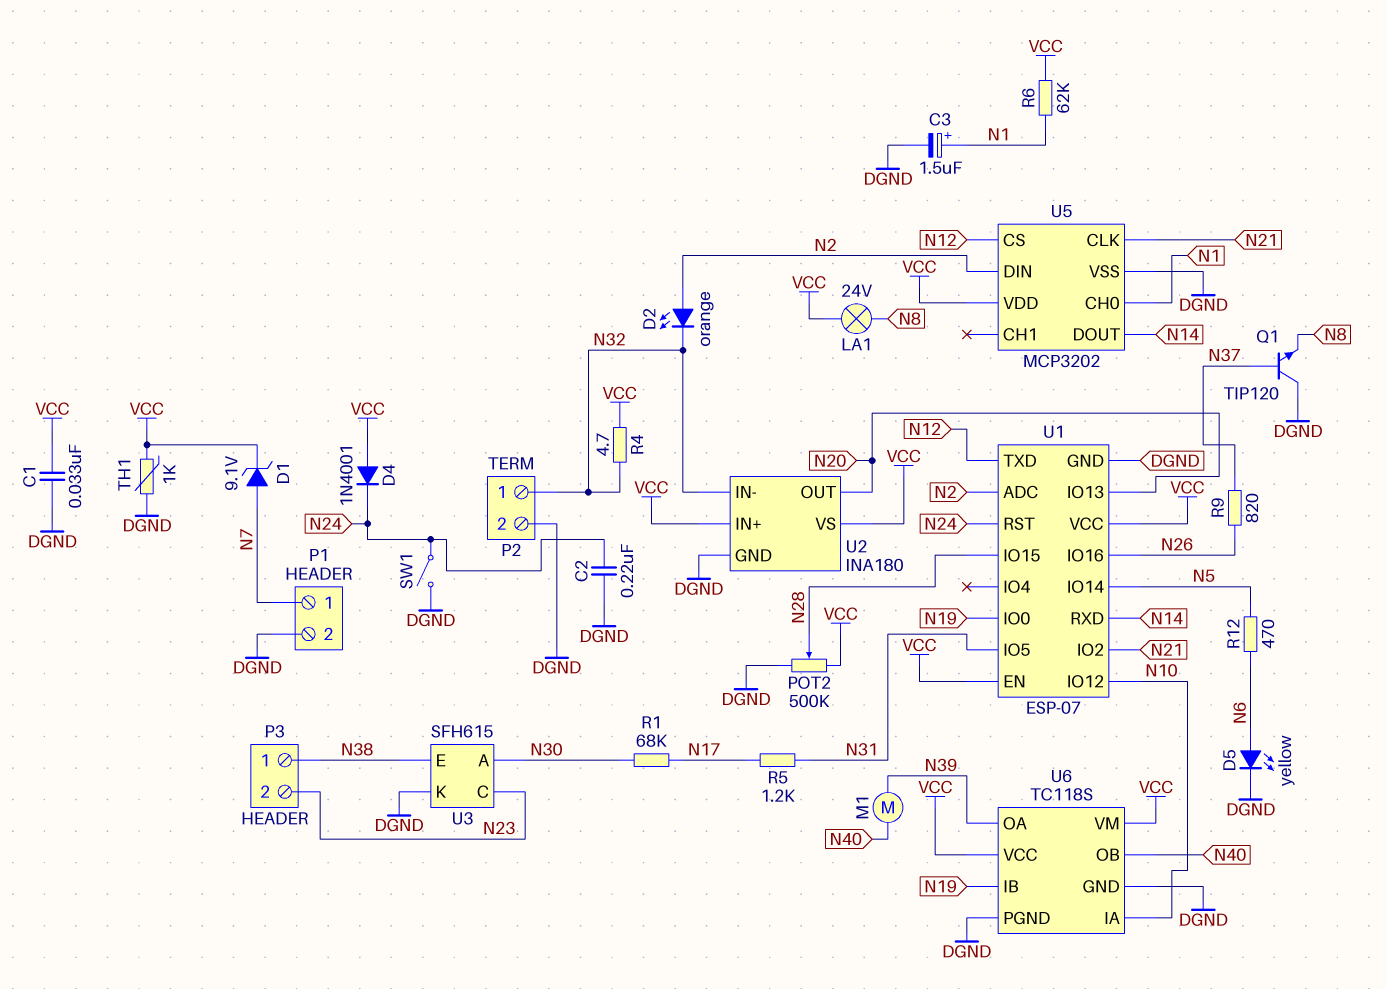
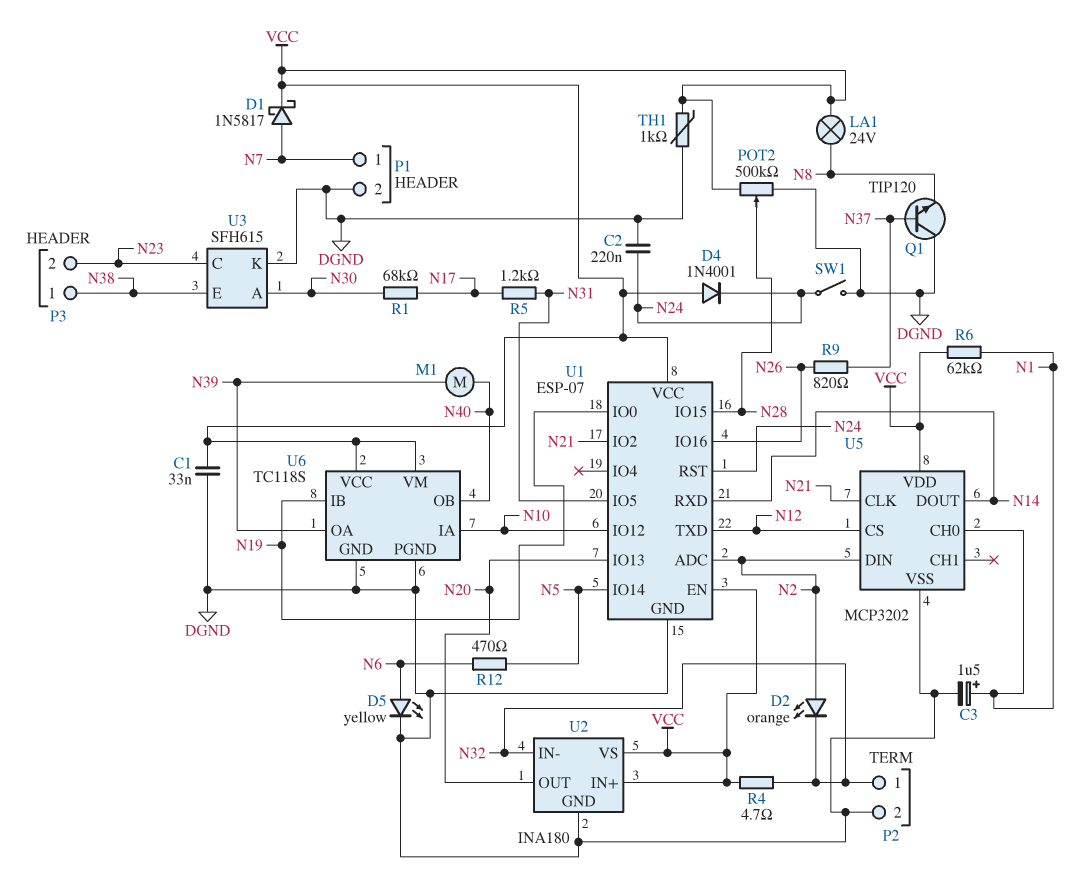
D1: zener 9.1V (A N7, K VCC) -> schottky 1N5817 (A N7, K VCC)

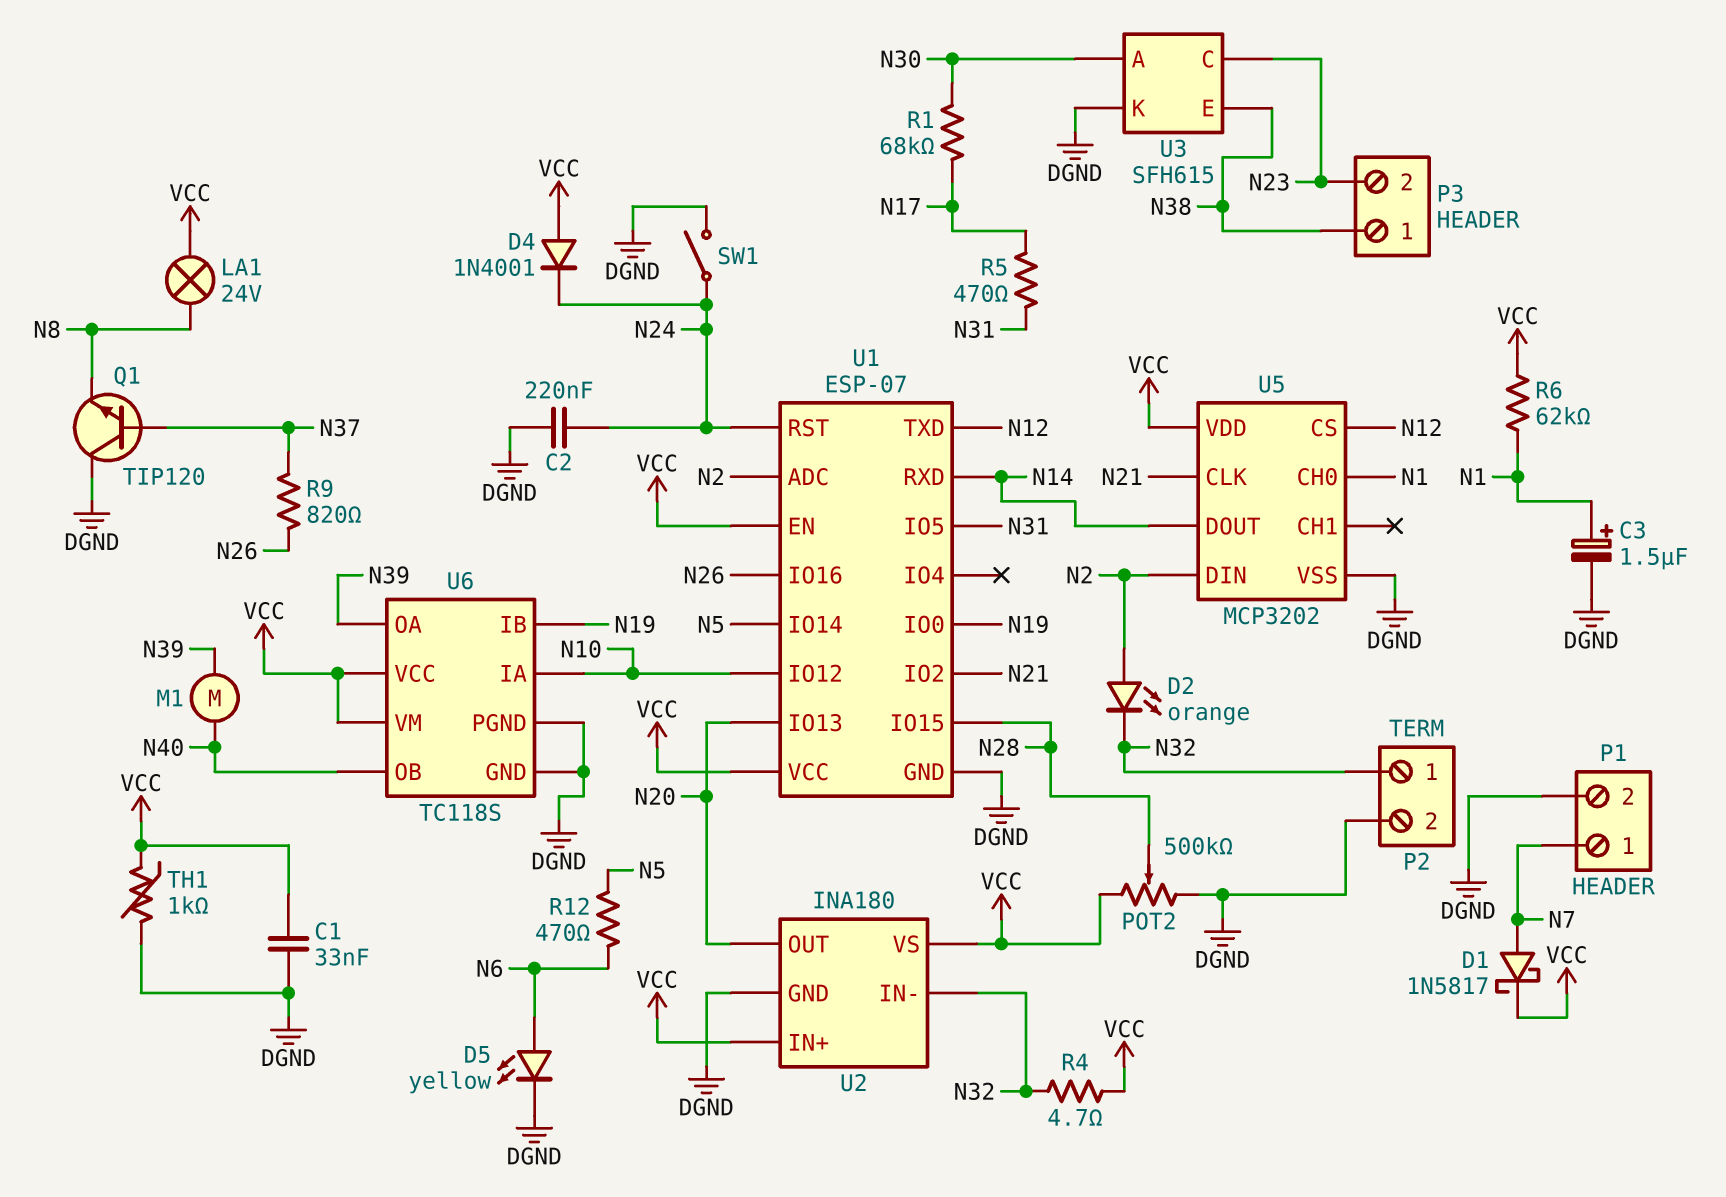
R5: 1.2k (N17, N31) -> 470 (N17, N31)

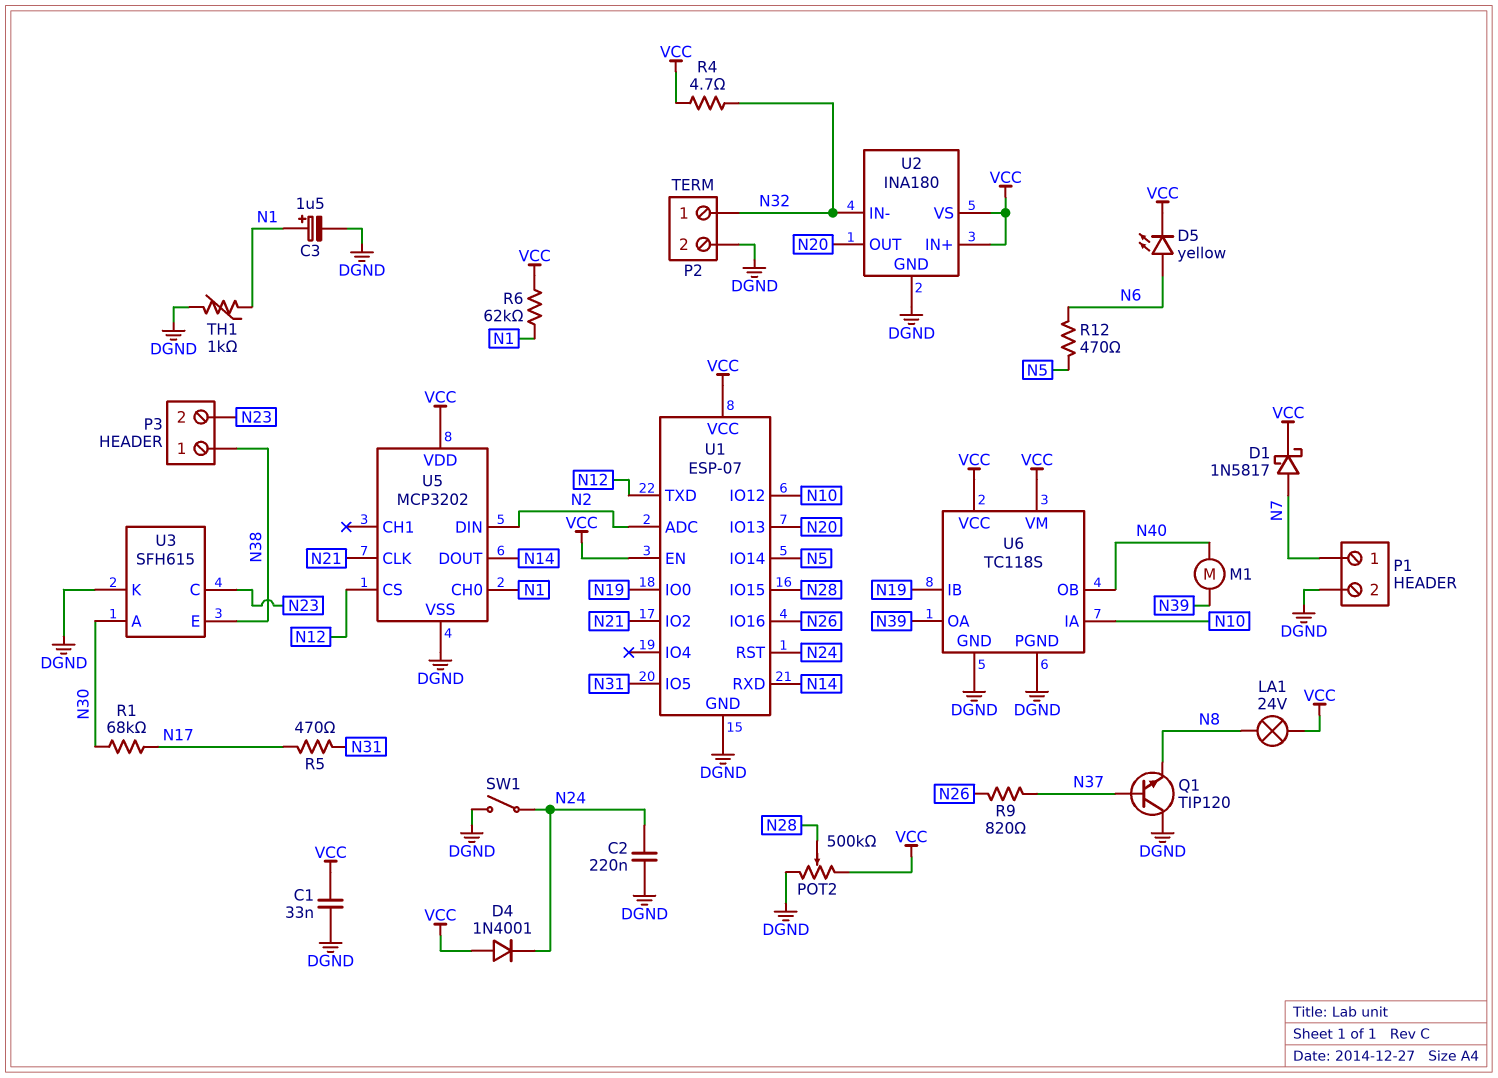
D2: LED orange (A N2, K N32) -> none
D5: LED yellow (A N6, K DGND) -> LED yellow (A N6, K VCC)
TH1: 1k (DGND, VCC) -> 1k (DGND, N1)

